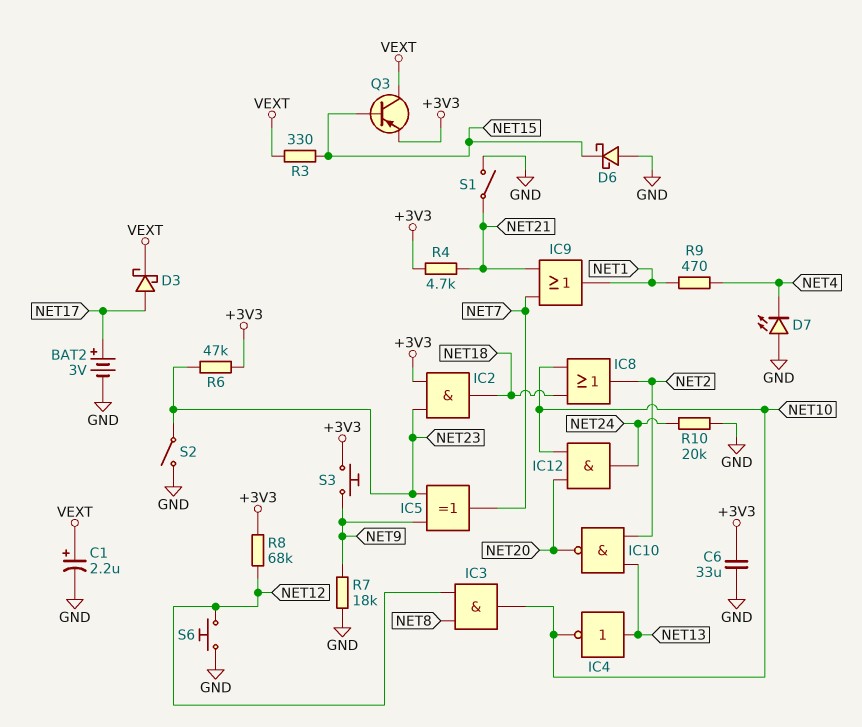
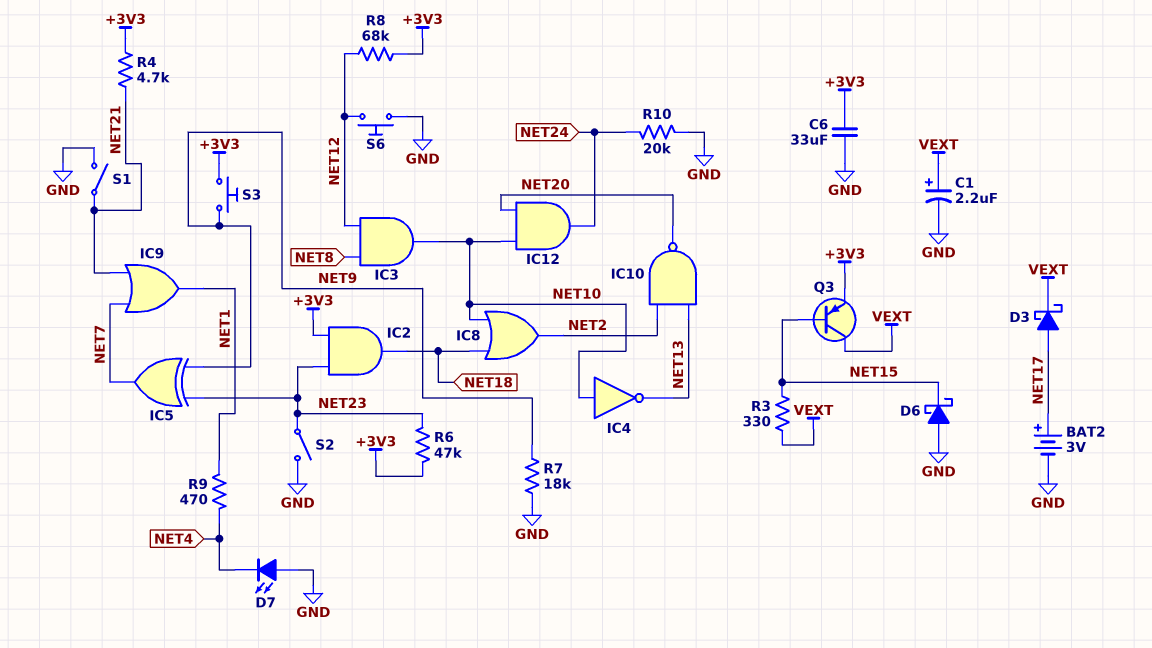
IC4: NOT (in NET13, out NET10) -> NOT (in NET10, out NET13)

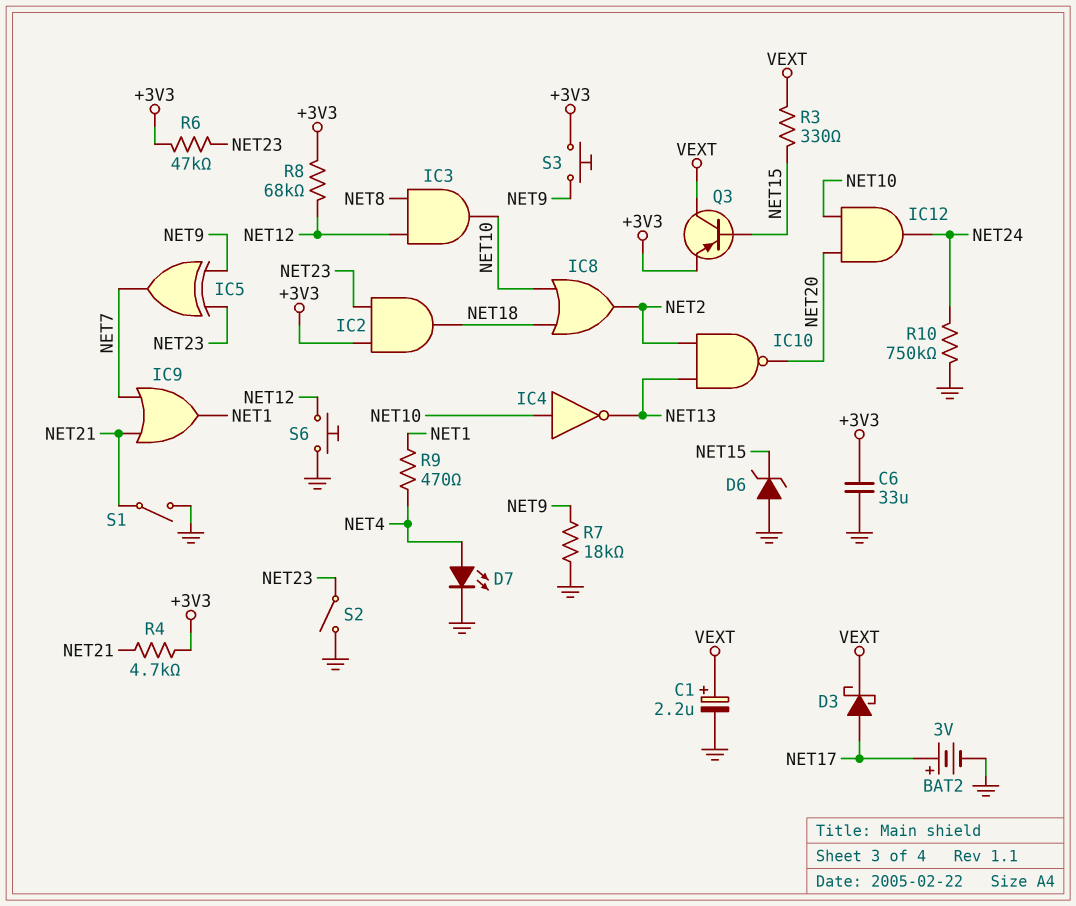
D6: schottky (A GND, K NET15) -> zener (A GND, K NET15)
D7: LED (A GND, K NET4) -> LED (A NET4, K GND)
R10: 20k (GND, NET24) -> 750k (GND, NET24)

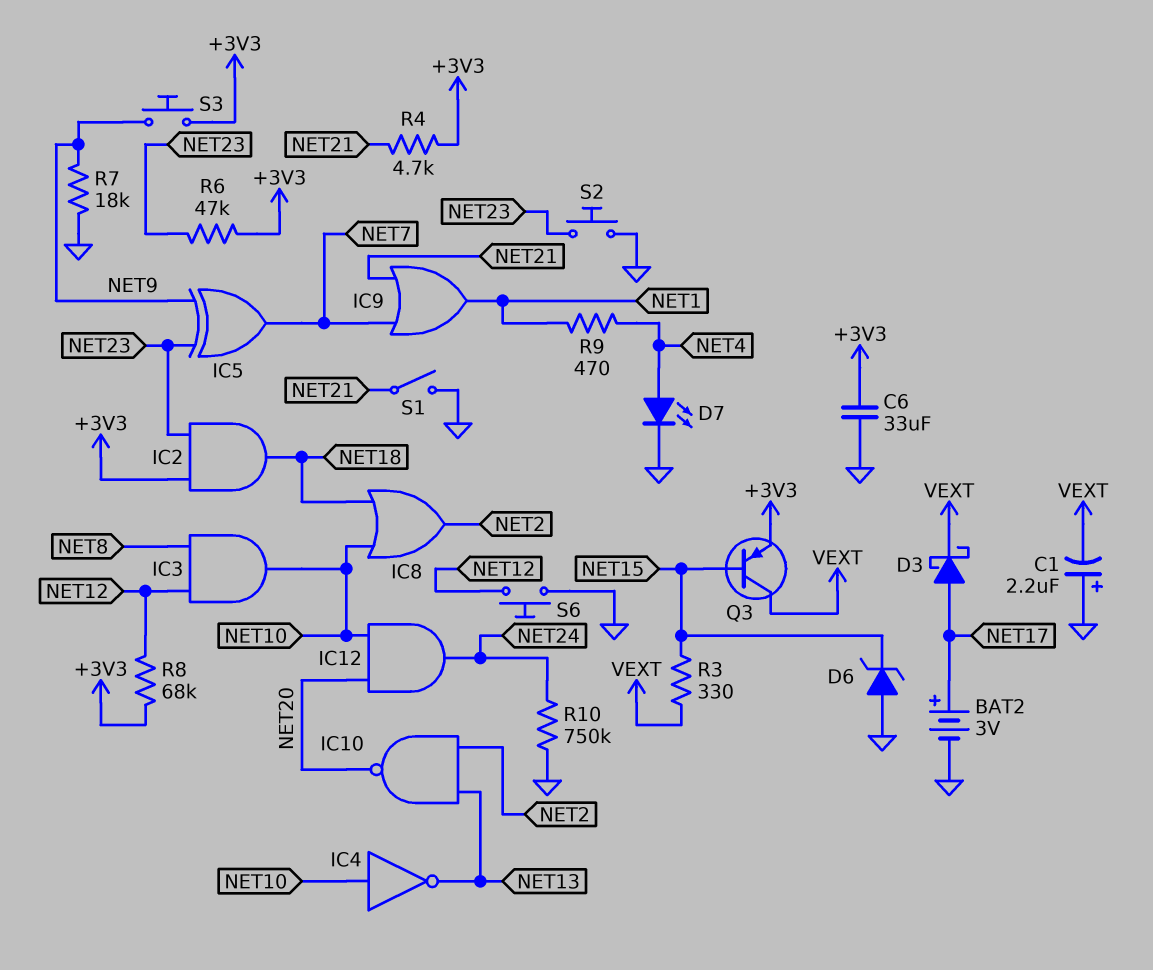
C1: 2.2uF (plus VEXT, minus GND) -> 2.2uF (plus GND, minus VEXT)
S2: switch (GND, NET23) -> button (GND, NET23)

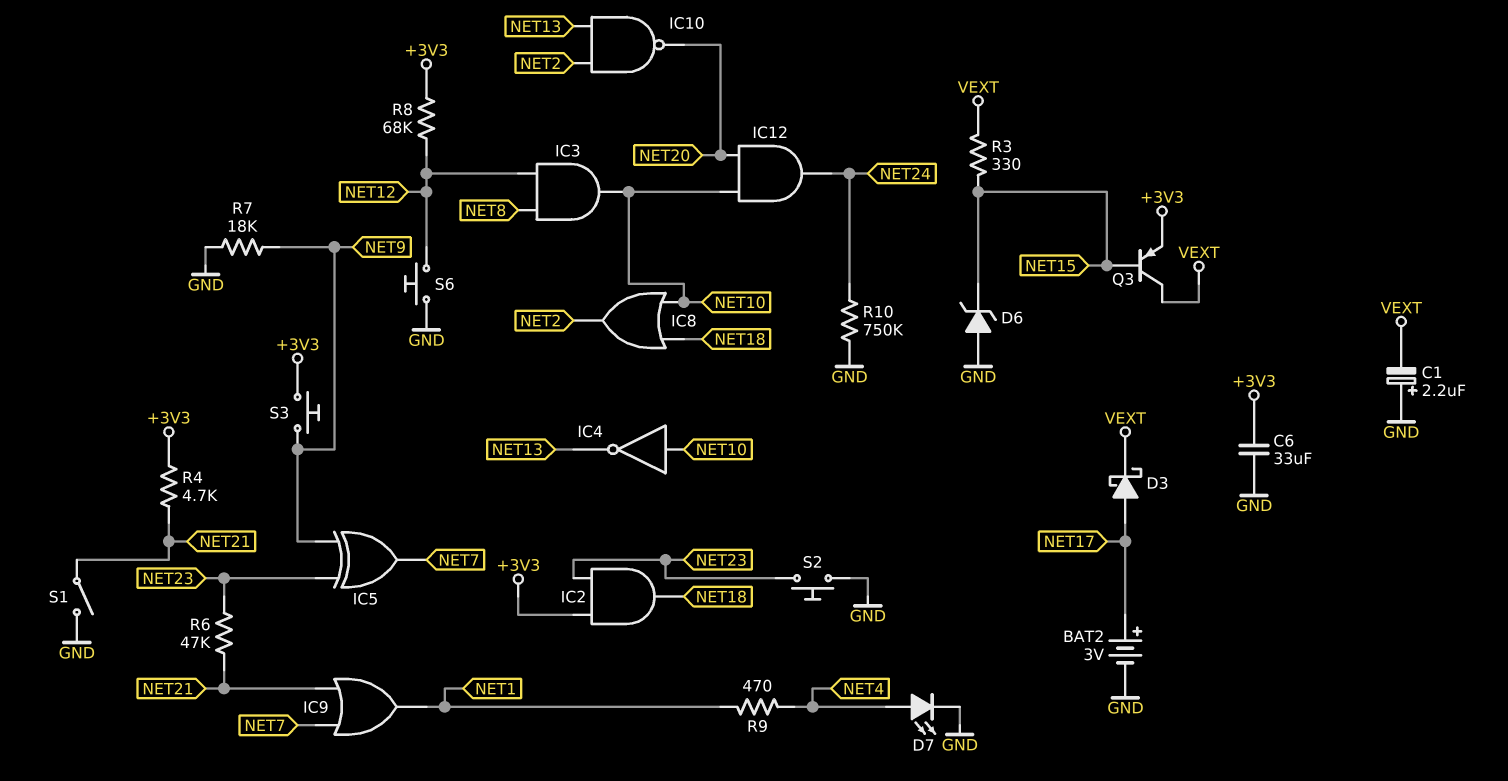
R6: 47k (+3V3, NET23) -> 47k (NET21, NET23)

